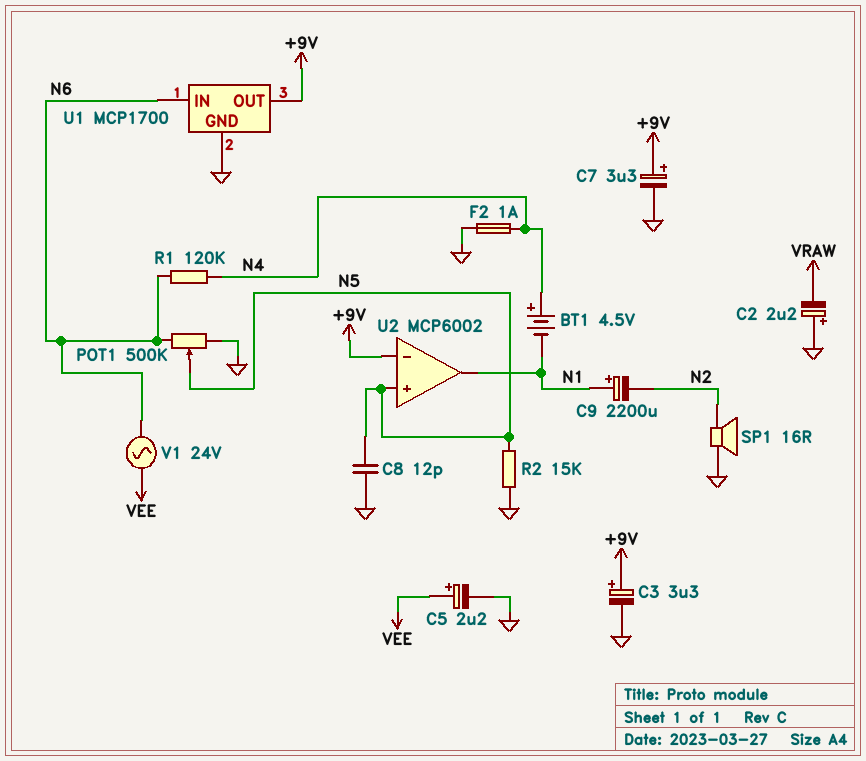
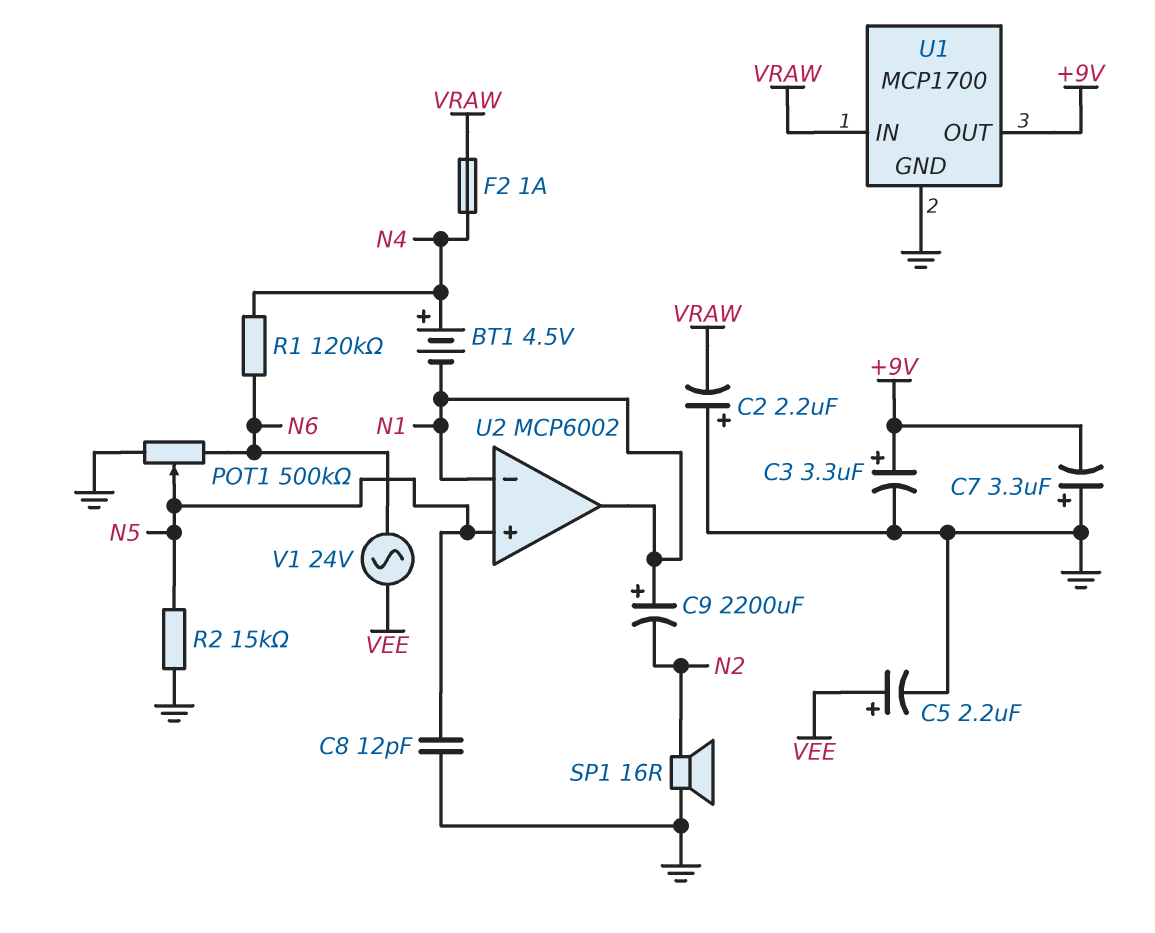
C7: 3.3uF (plus +9V, minus GND) -> 3.3uF (plus GND, minus +9V)
F2: 1A (GND, N4) -> 1A (N4, VRAW)
U1 pin IN: N6 -> VRAW
U2 pin in-: +9V -> N1

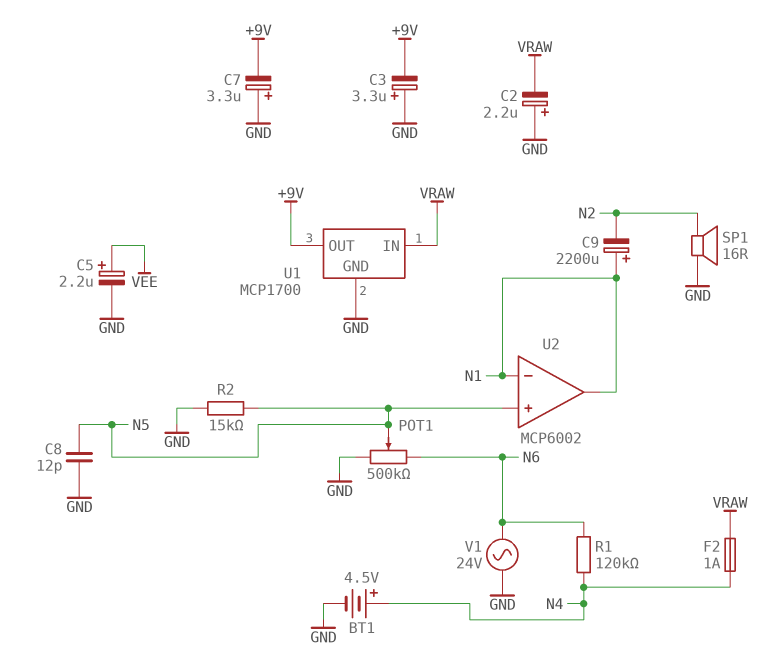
BT1: 4.5V (plus N4, minus N1) -> 4.5V (plus N4, minus GND)
C3: 3.3uF (plus +9V, minus GND) -> 3.3uF (plus GND, minus +9V)
V1: AC 24V (N6, VEE) -> AC 24V (GND, N6)

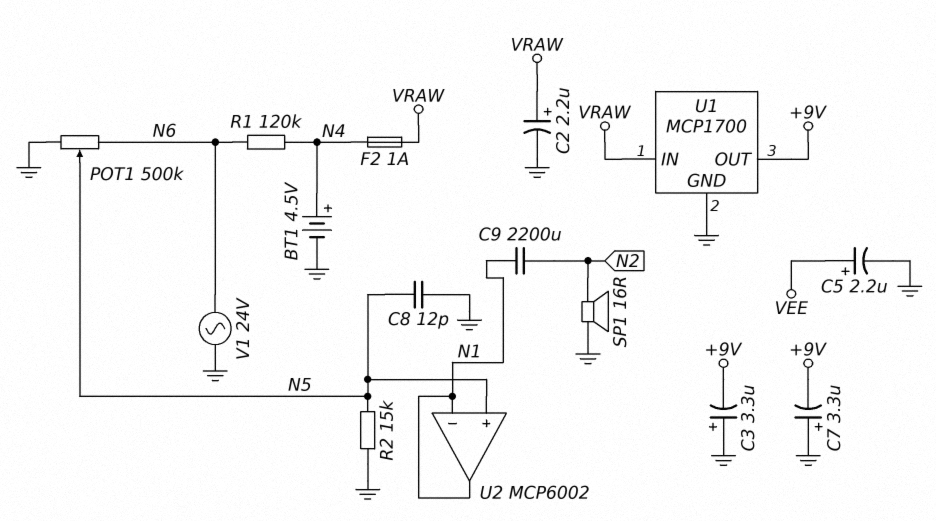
C2: 2.2uF (plus GND, minus VRAW) -> 2.2uF (plus VRAW, minus GND)
C9: 2200uF (plus N1, minus N2) -> 2200uF (N1, N2)

